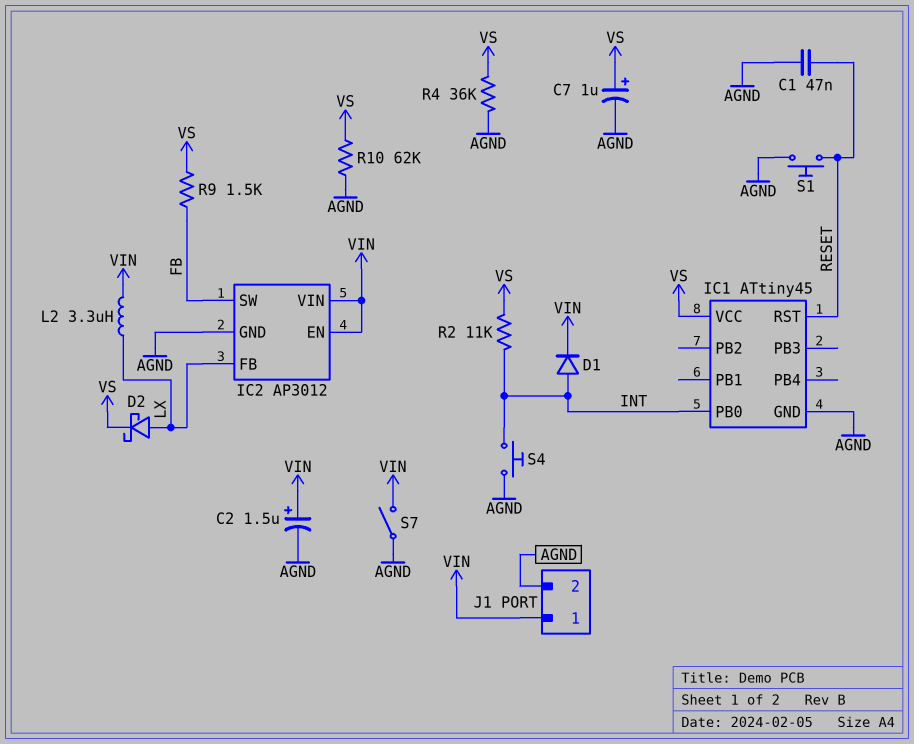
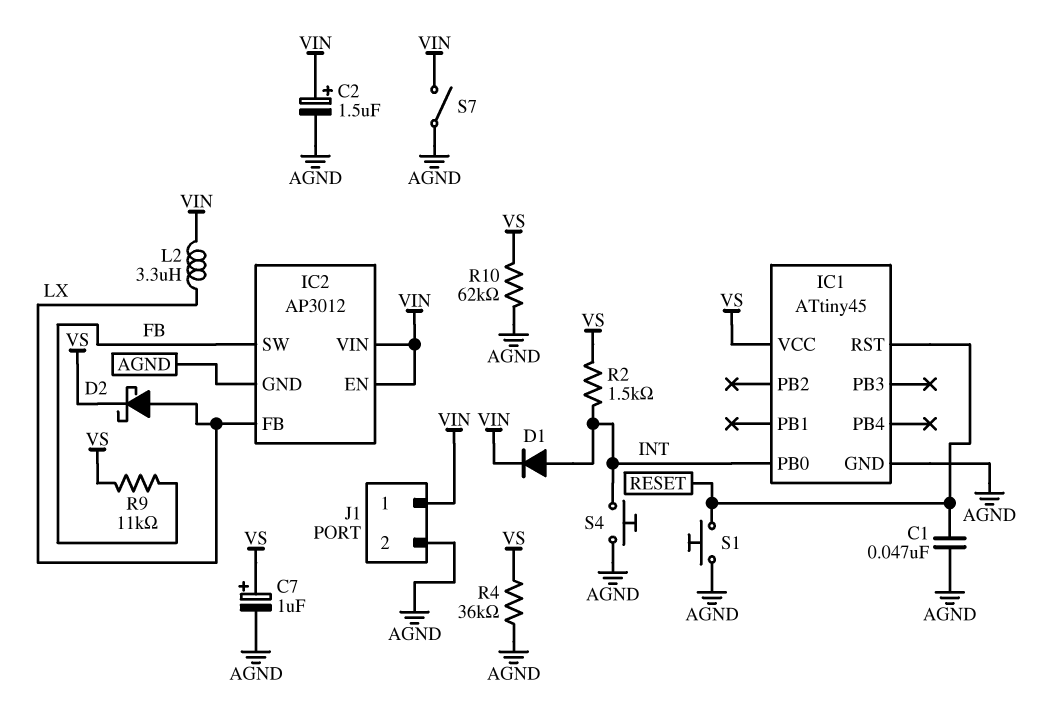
R2: 11k (INT, VS) -> 1.5k (INT, VS)
R9: 1.5k (FB, VS) -> 11k (FB, VS)

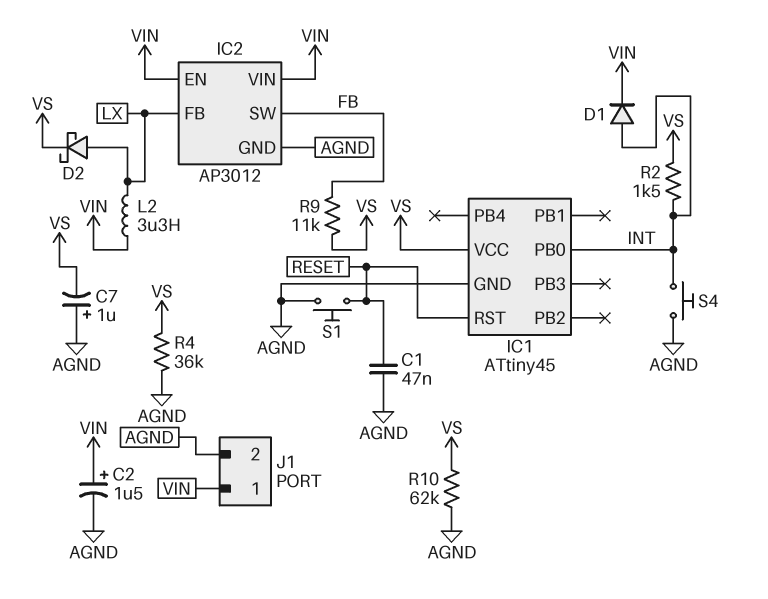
C7: 1uF (plus VS, minus AGND) -> 1uF (plus AGND, minus VS)
S7: switch (AGND, VIN) -> none

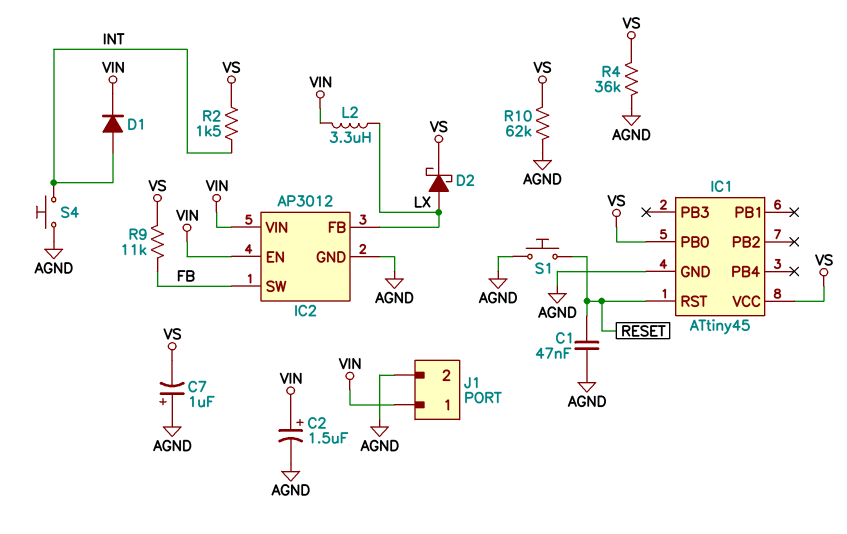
IC1 pin PB0: INT -> VS

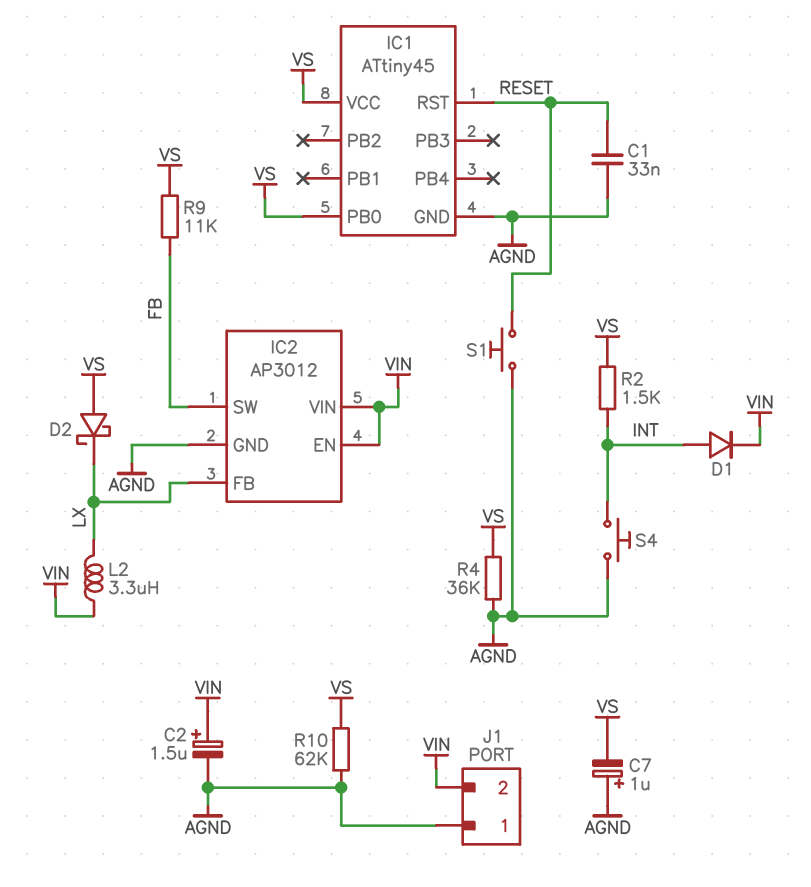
C1: 47nF (AGND, RESET) -> 33nF (AGND, RESET)
D2: schottky (A LX, K VS) -> schottky (A VS, K LX)
J1 pin 1: VIN -> AGND
J1 pin 2: AGND -> VIN

